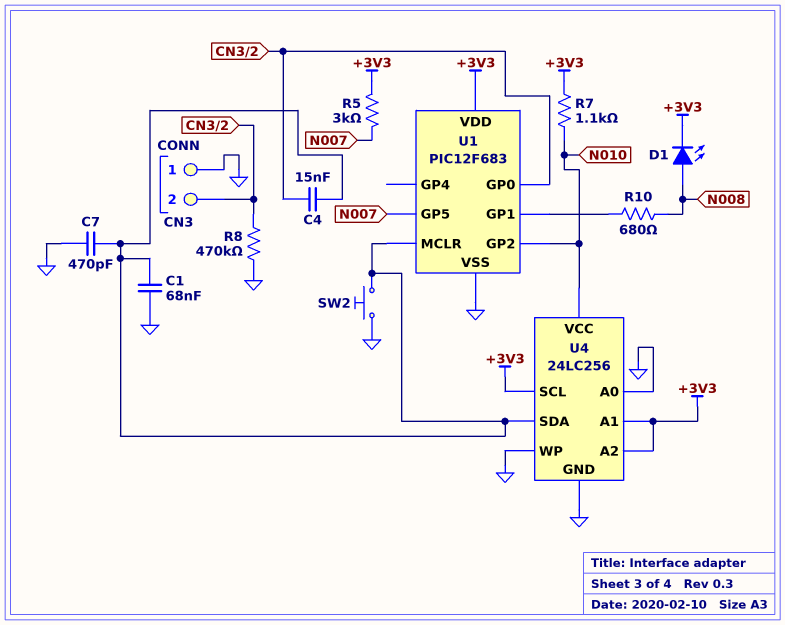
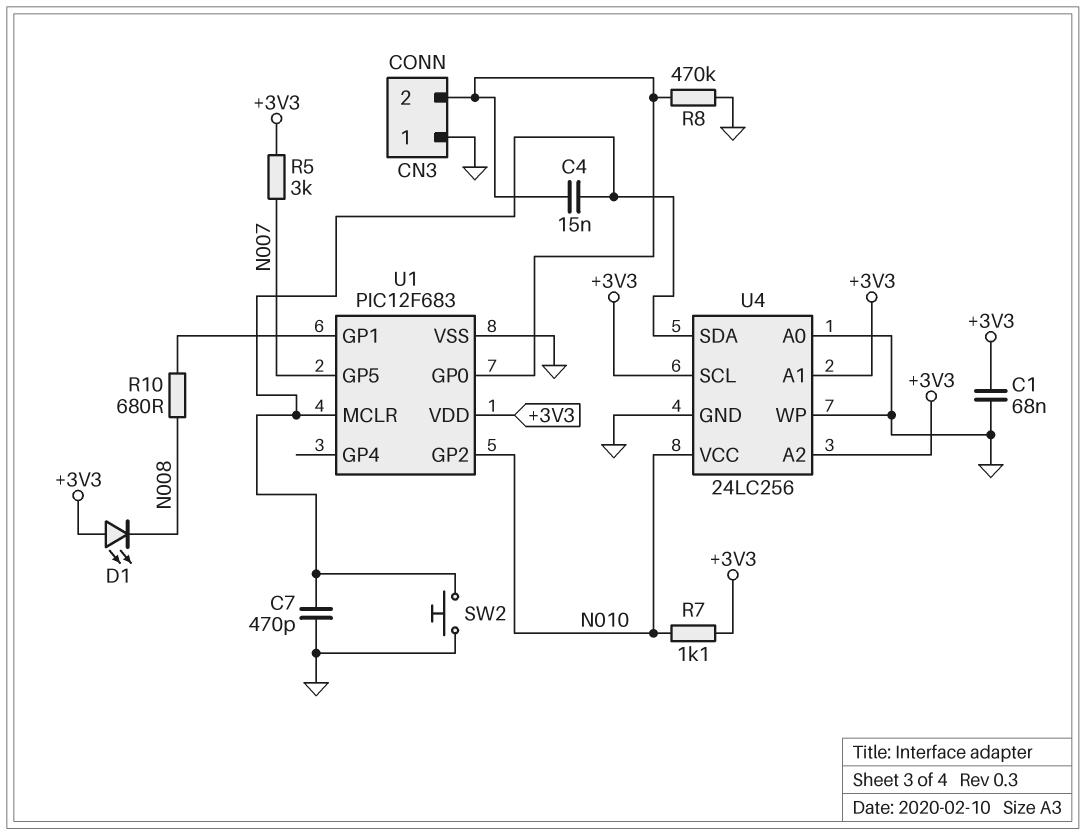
C1: 68nF (GND, U1/MCLR) -> 68nF (+3V3, GND)
D1: LED (A N008, K +3V3) -> LED (A +3V3, K N008)

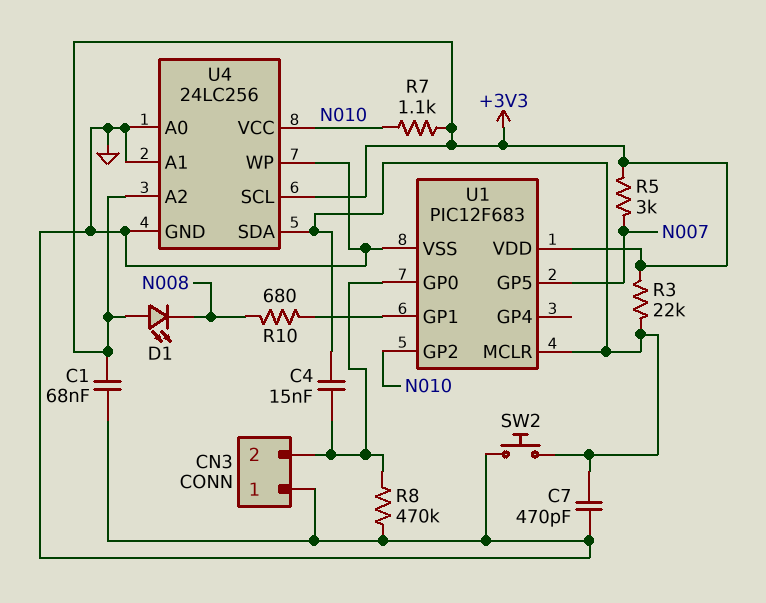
R3: none -> 22k (+3V3, U1/MCLR)
U4 pin A1: +3V3 -> GND

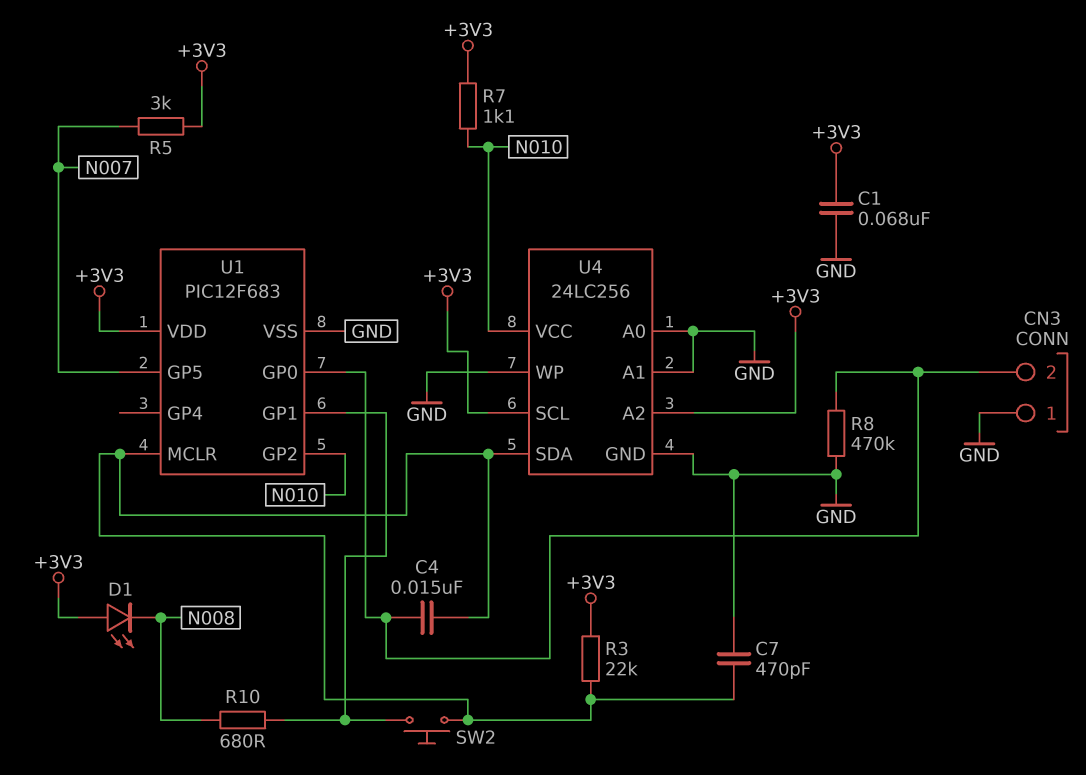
SW2: button (GND, U1/MCLR) -> button (U1/GP1, U1/MCLR)

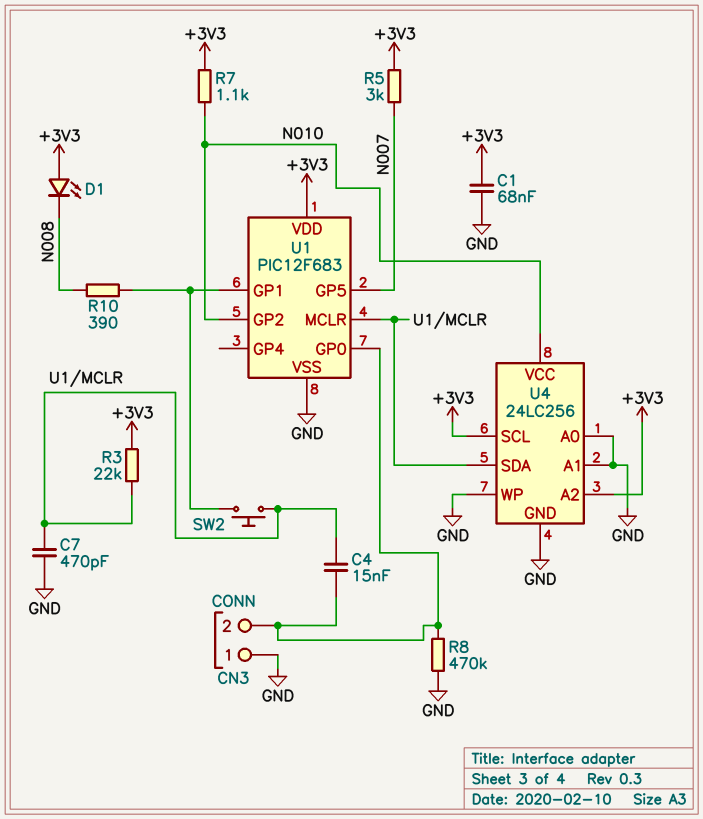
R10: 680 (N008, U1/GP1) -> 390 (N008, U1/GP1)

